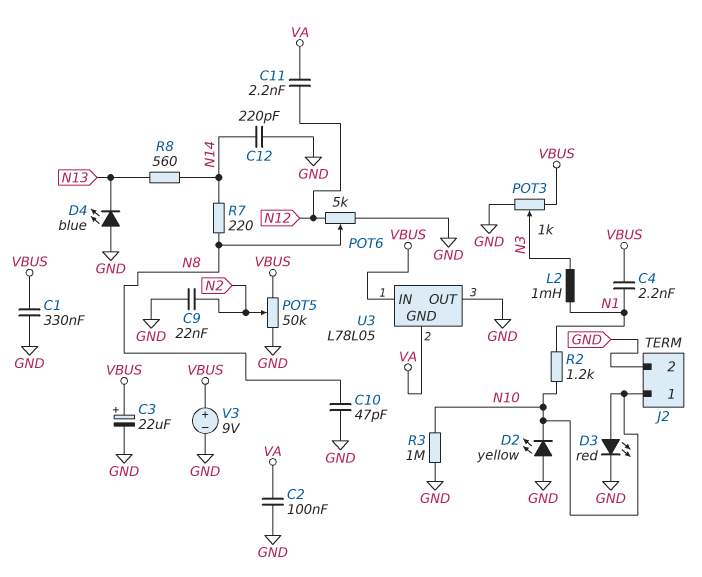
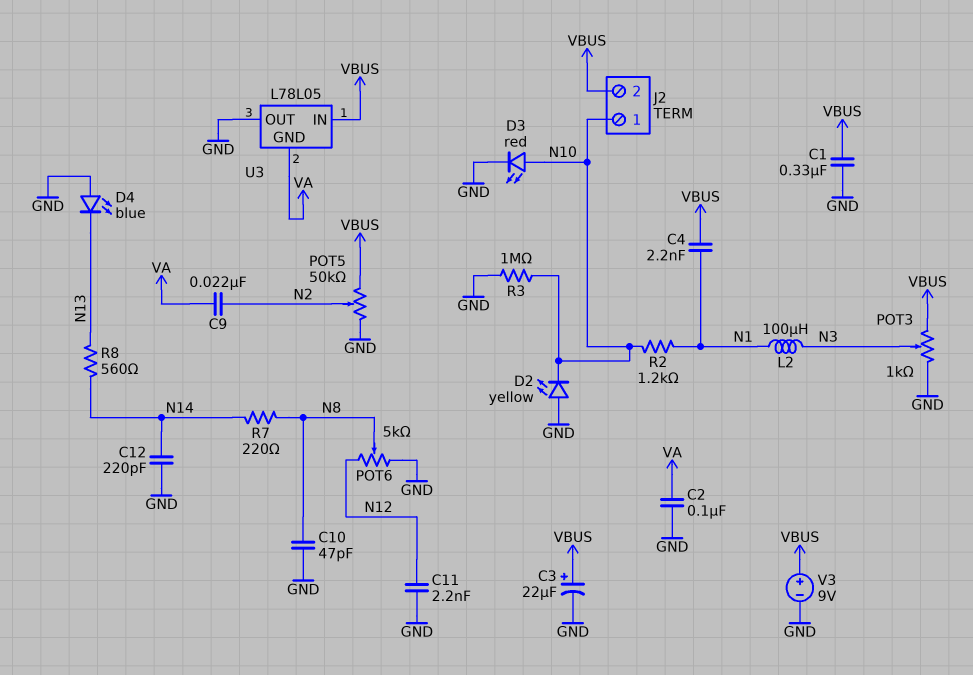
C9: 22nF (GND, N2) -> 22nF (N2, VA)
C11: 2.2nF (N12, VA) -> 2.2nF (GND, N12)
J2 pin 2: GND -> VBUS
L2: 1mH (N1, N3) -> 100uH (N1, N3)

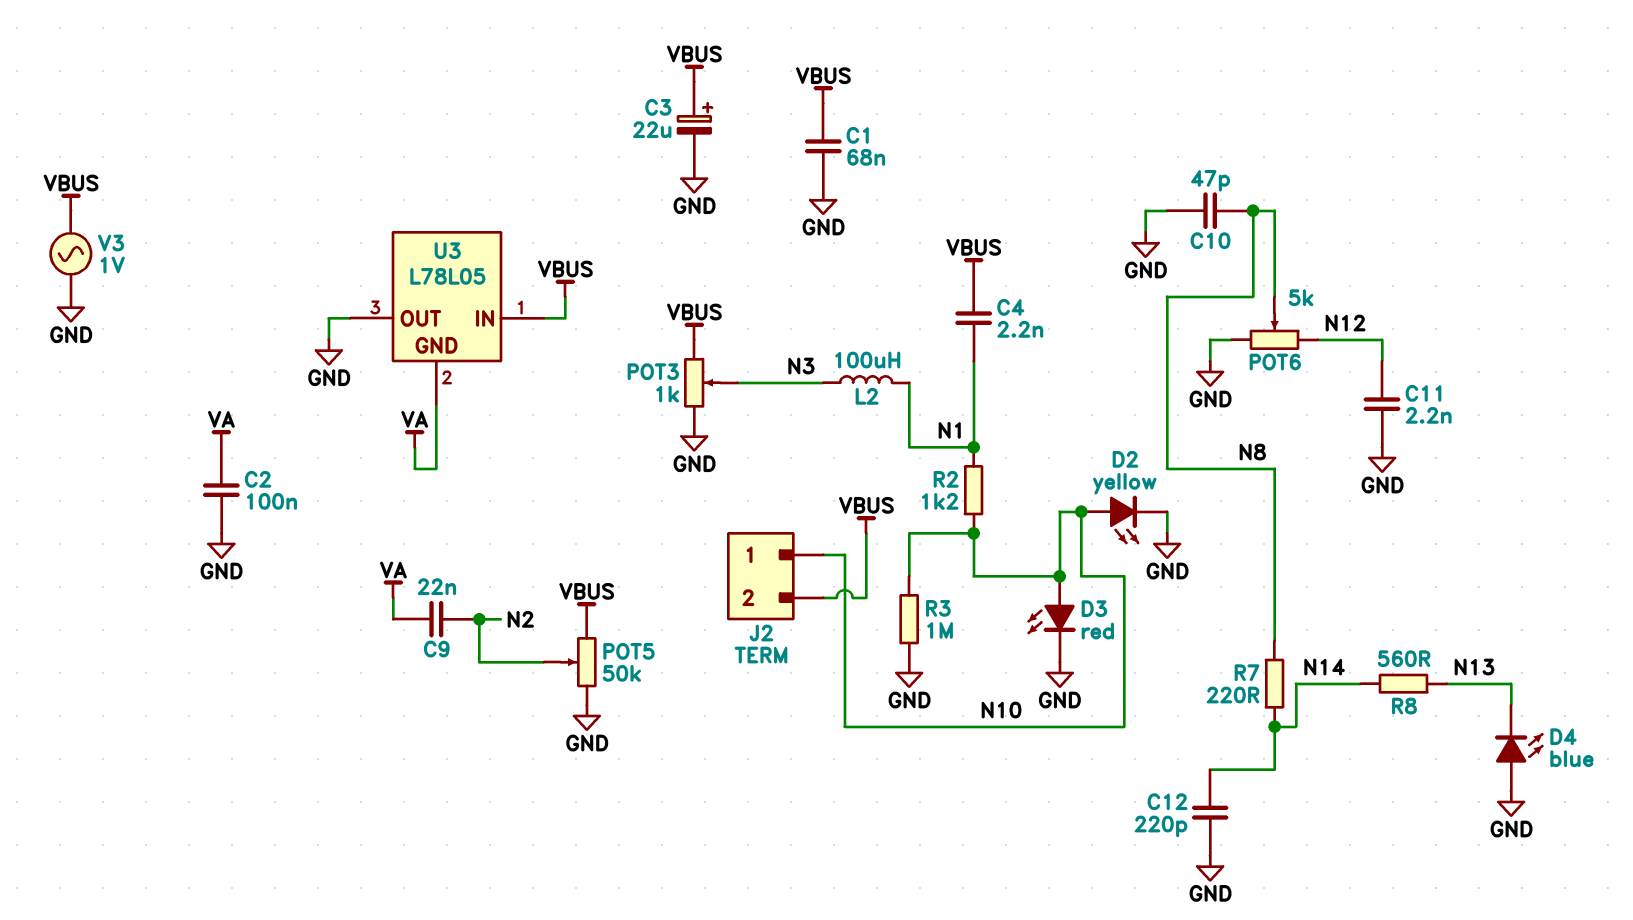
C1: 330nF (GND, VBUS) -> 68nF (GND, VBUS)
D2: LED yellow (A GND, K N10) -> LED yellow (A N10, K GND)
V3: 9V (plus VBUS, minus GND) -> AC 1V (GND, VBUS)

